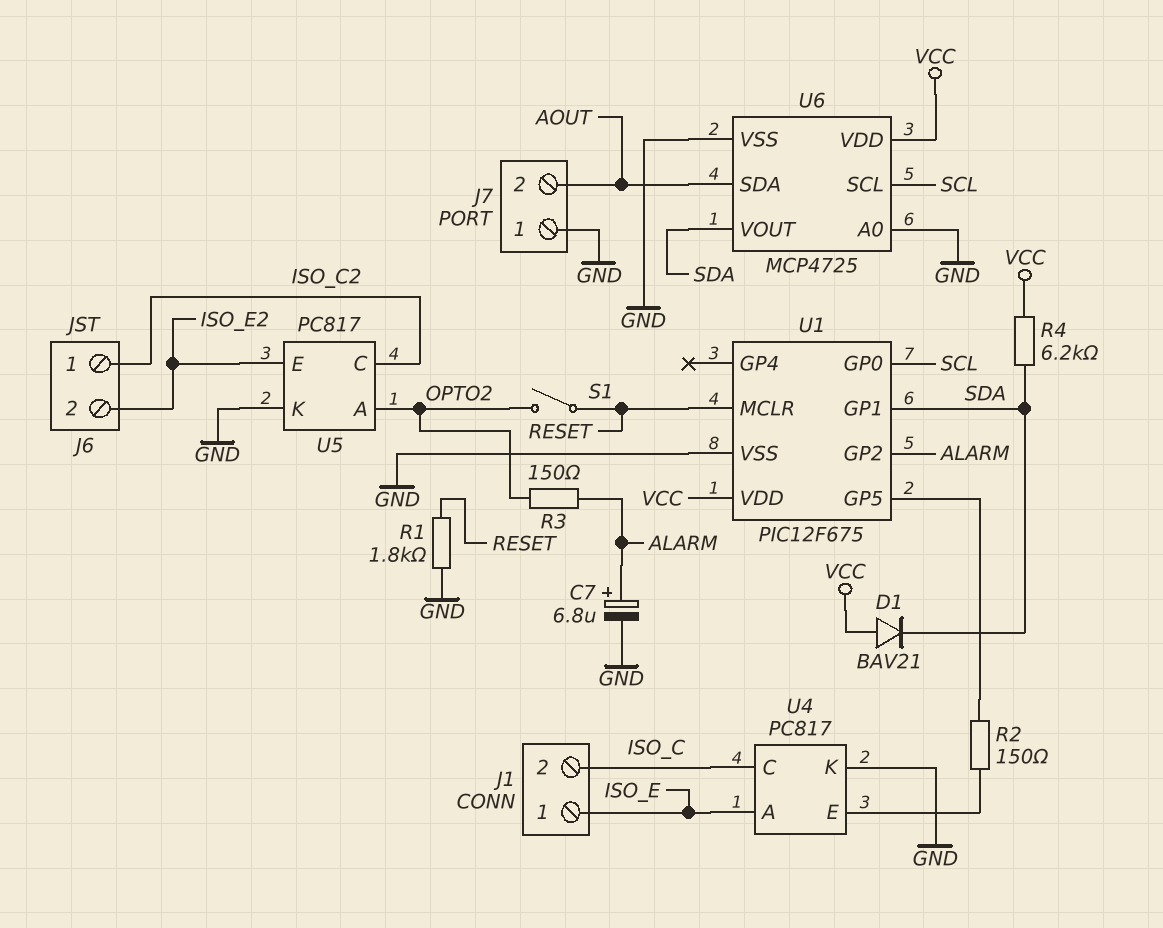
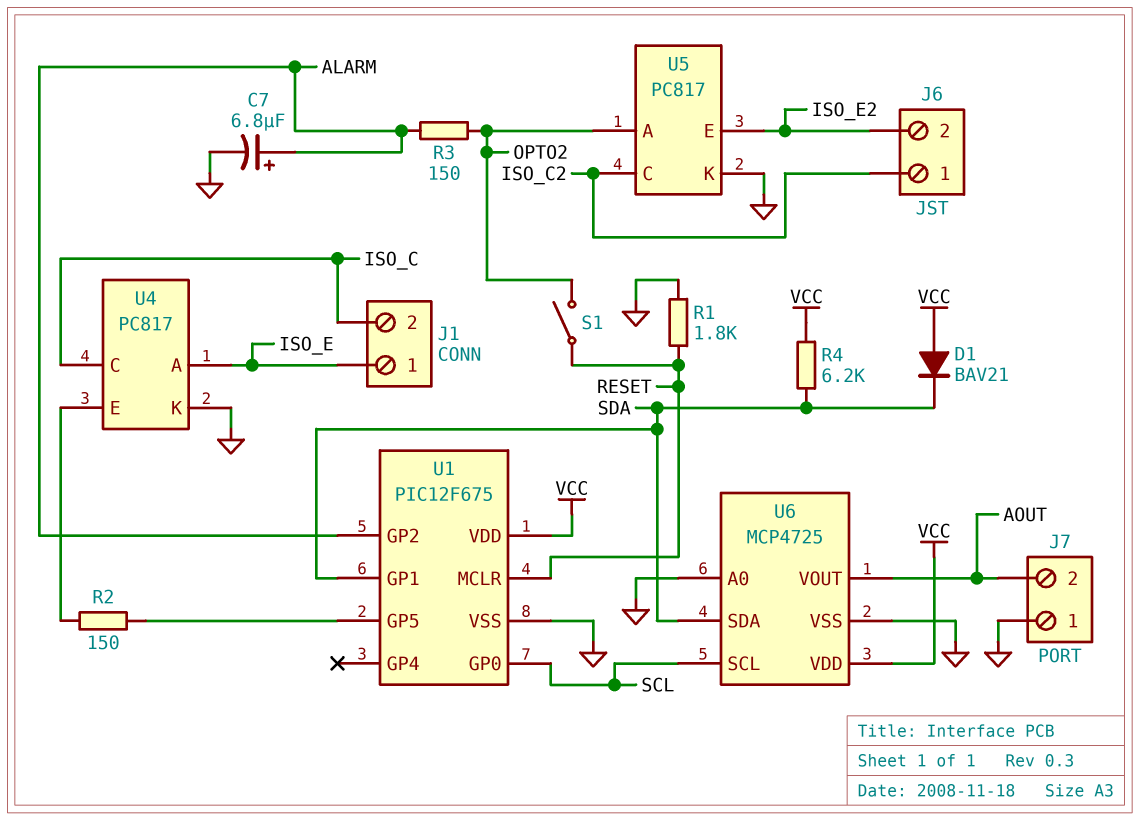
U6 pin SDA: AOUT -> SDA
U6 pin VOUT: SDA -> AOUT

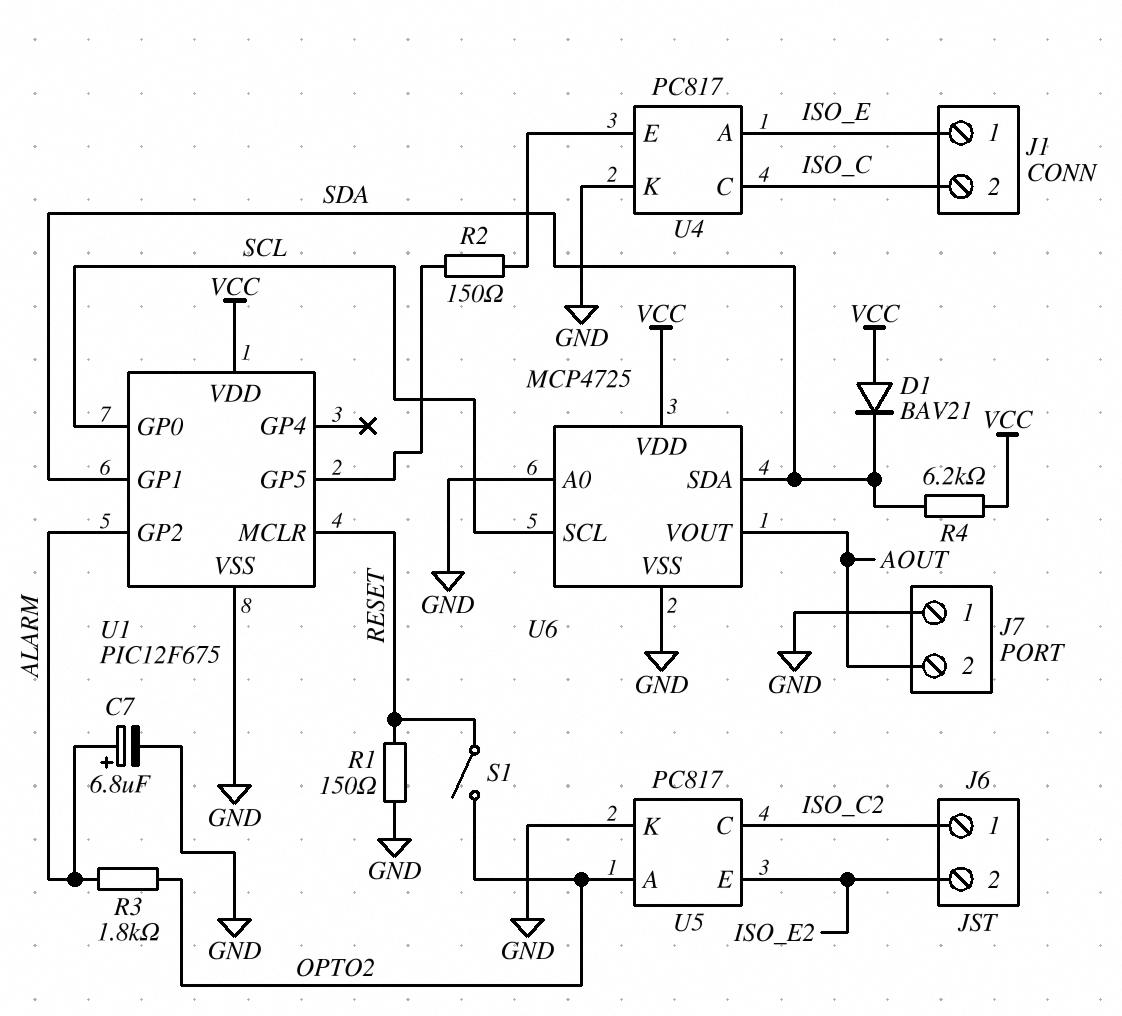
R1: 1.8k (GND, RESET) -> 150 (GND, RESET)
R3: 150 (ALARM, OPTO2) -> 1.8k (ALARM, OPTO2)

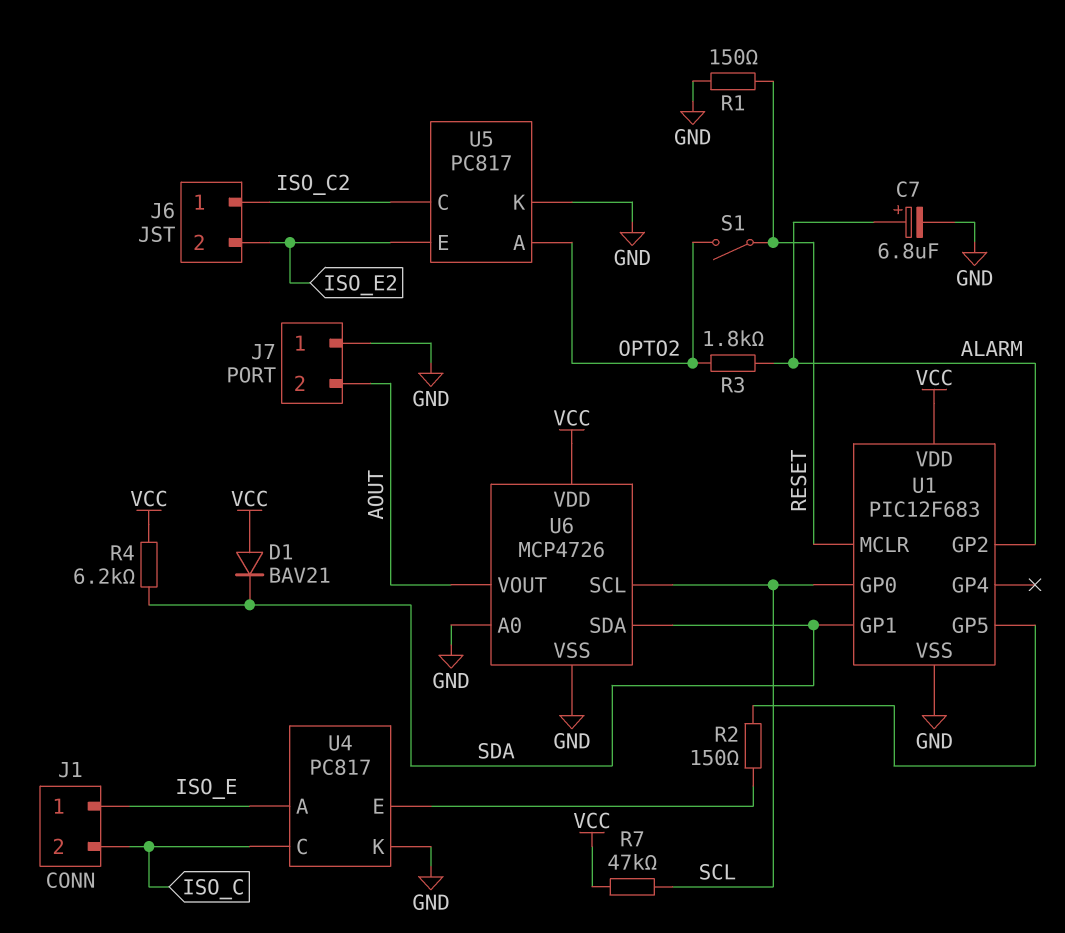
R7: none -> 47k (SCL, VCC)
U1: PIC12F675 -> PIC12F683
U6: MCP4725 -> MCP4726

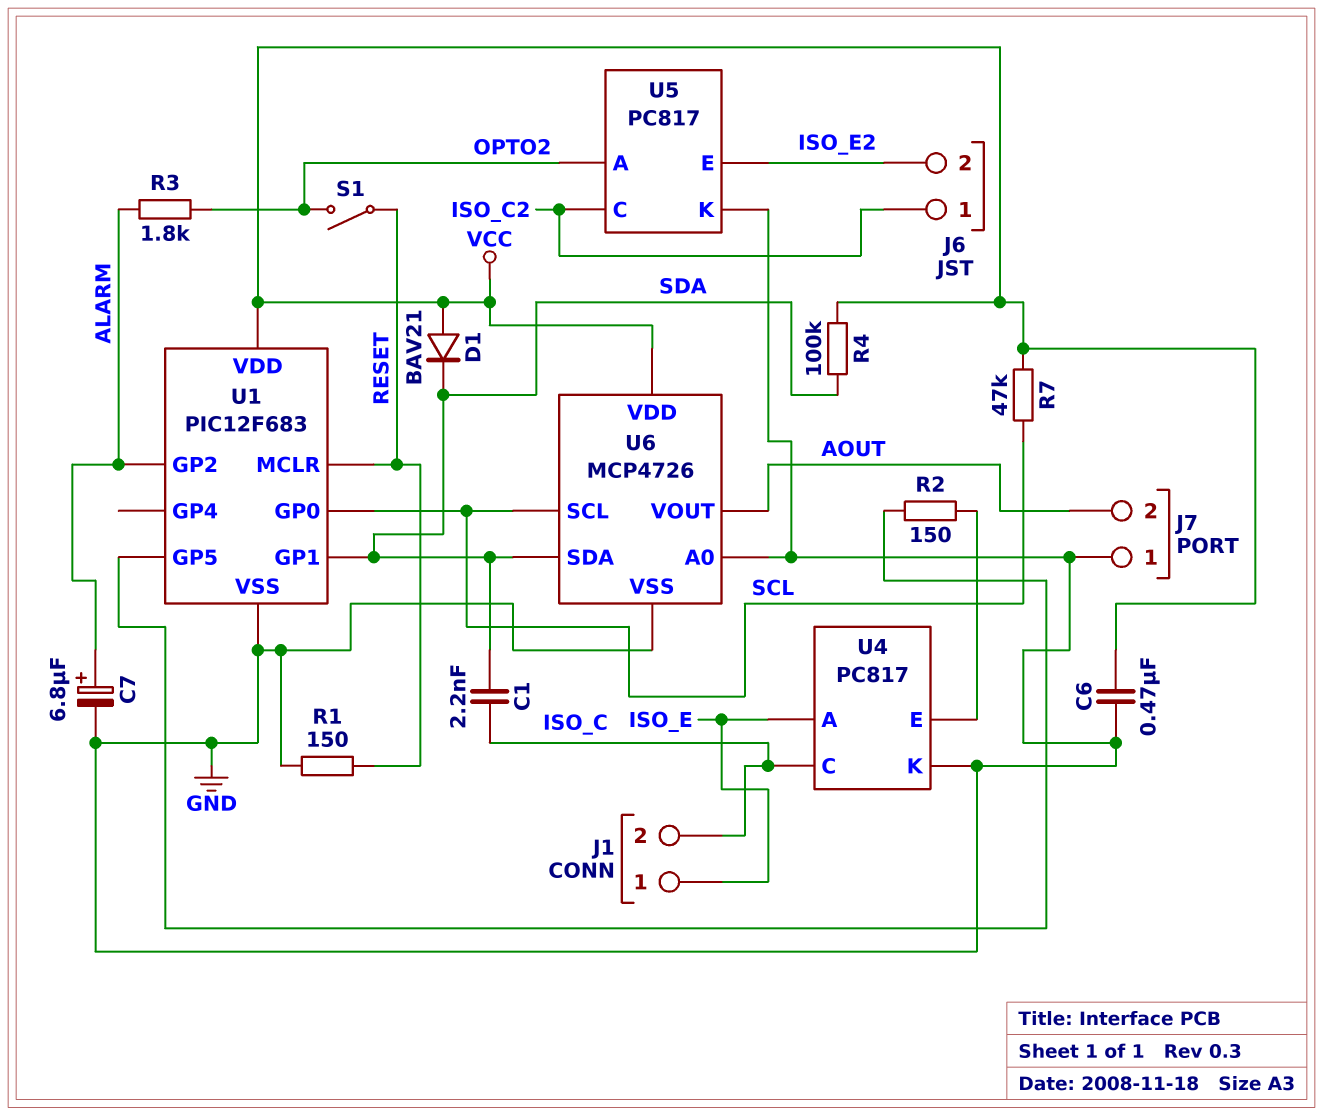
C1: none -> 2.2nF (ISO_C, SDA)
C6: none -> 470nF (GND, VCC)
R4: 6.2k (SDA, VCC) -> 100k (SDA, VCC)

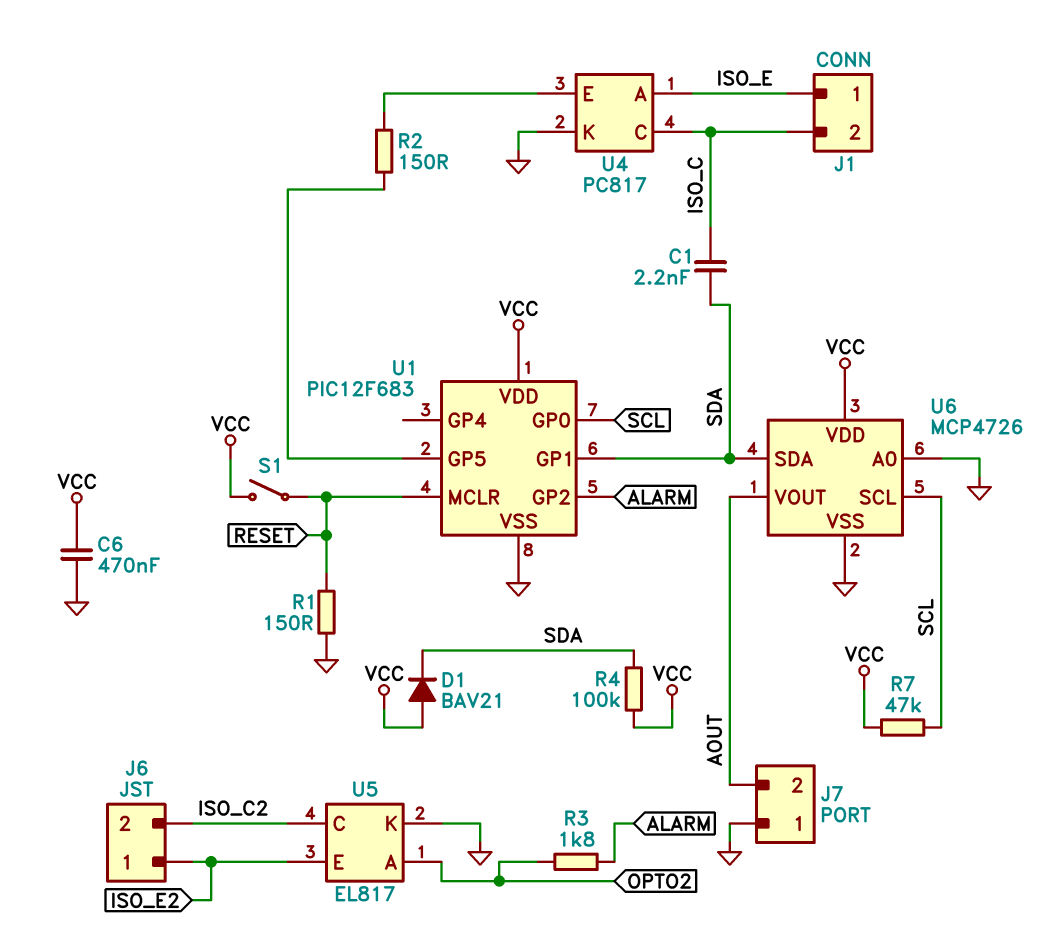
C7: 6.8uF (plus ALARM, minus GND) -> none
J6 pin 1: ISO_C2 -> ISO_E2
J6 pin 2: ISO_E2 -> ISO_C2
S1: switch (OPTO2, RESET) -> switch (RESET, VCC)
U5: PC817 -> EL817

